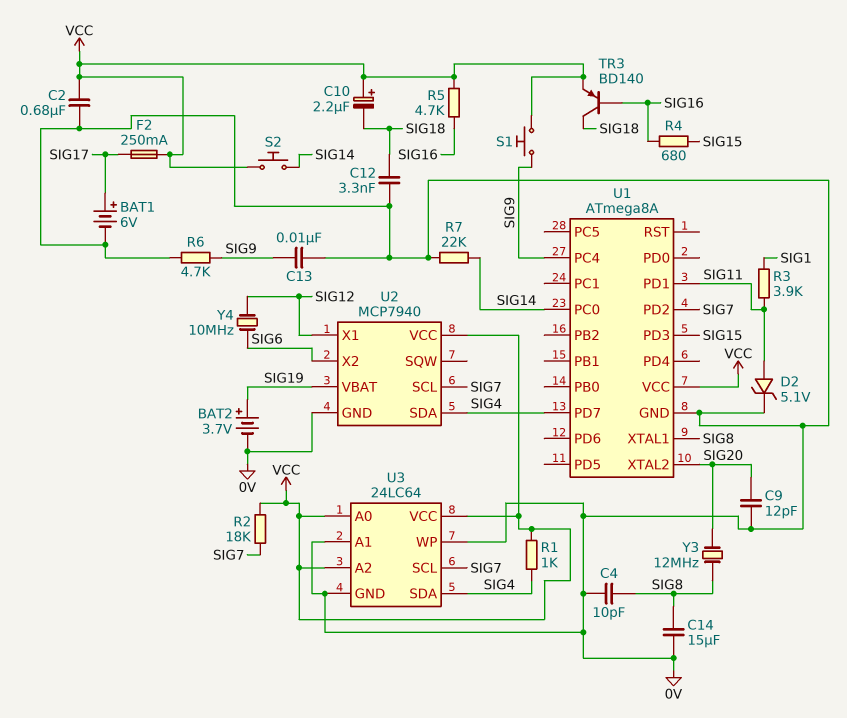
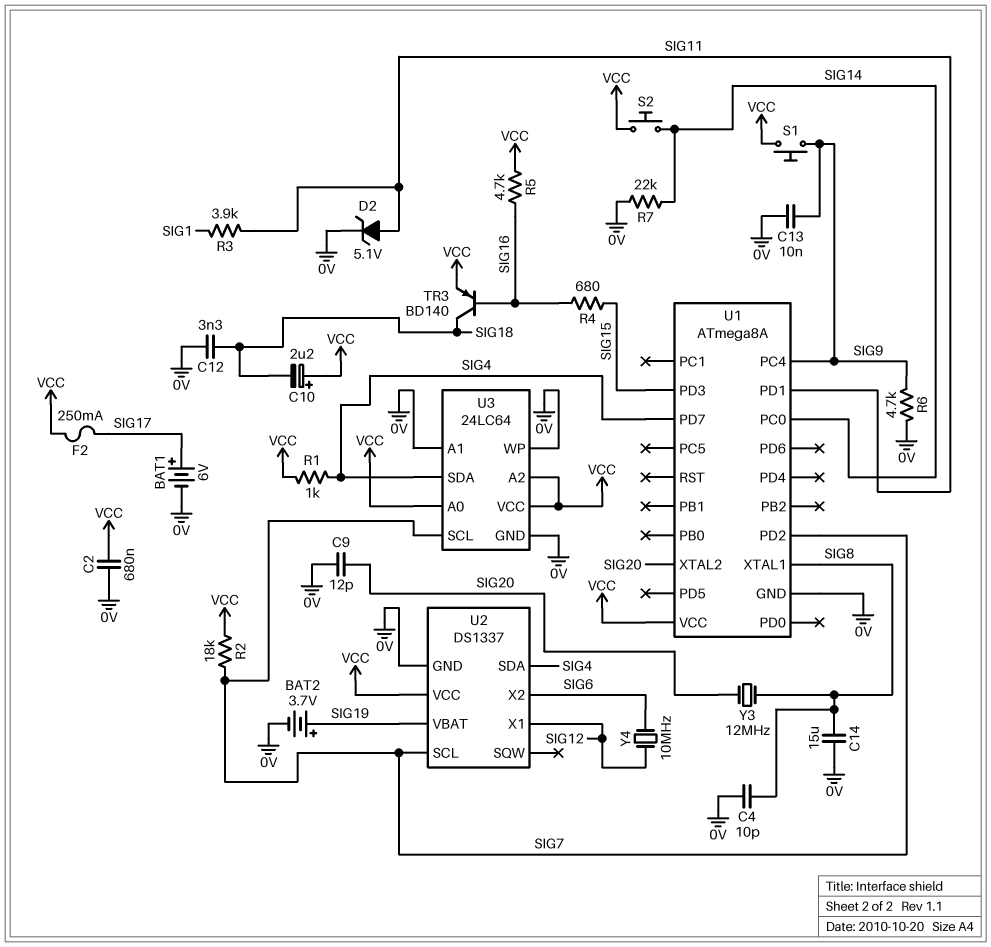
U2: MCP7940 -> DS1337

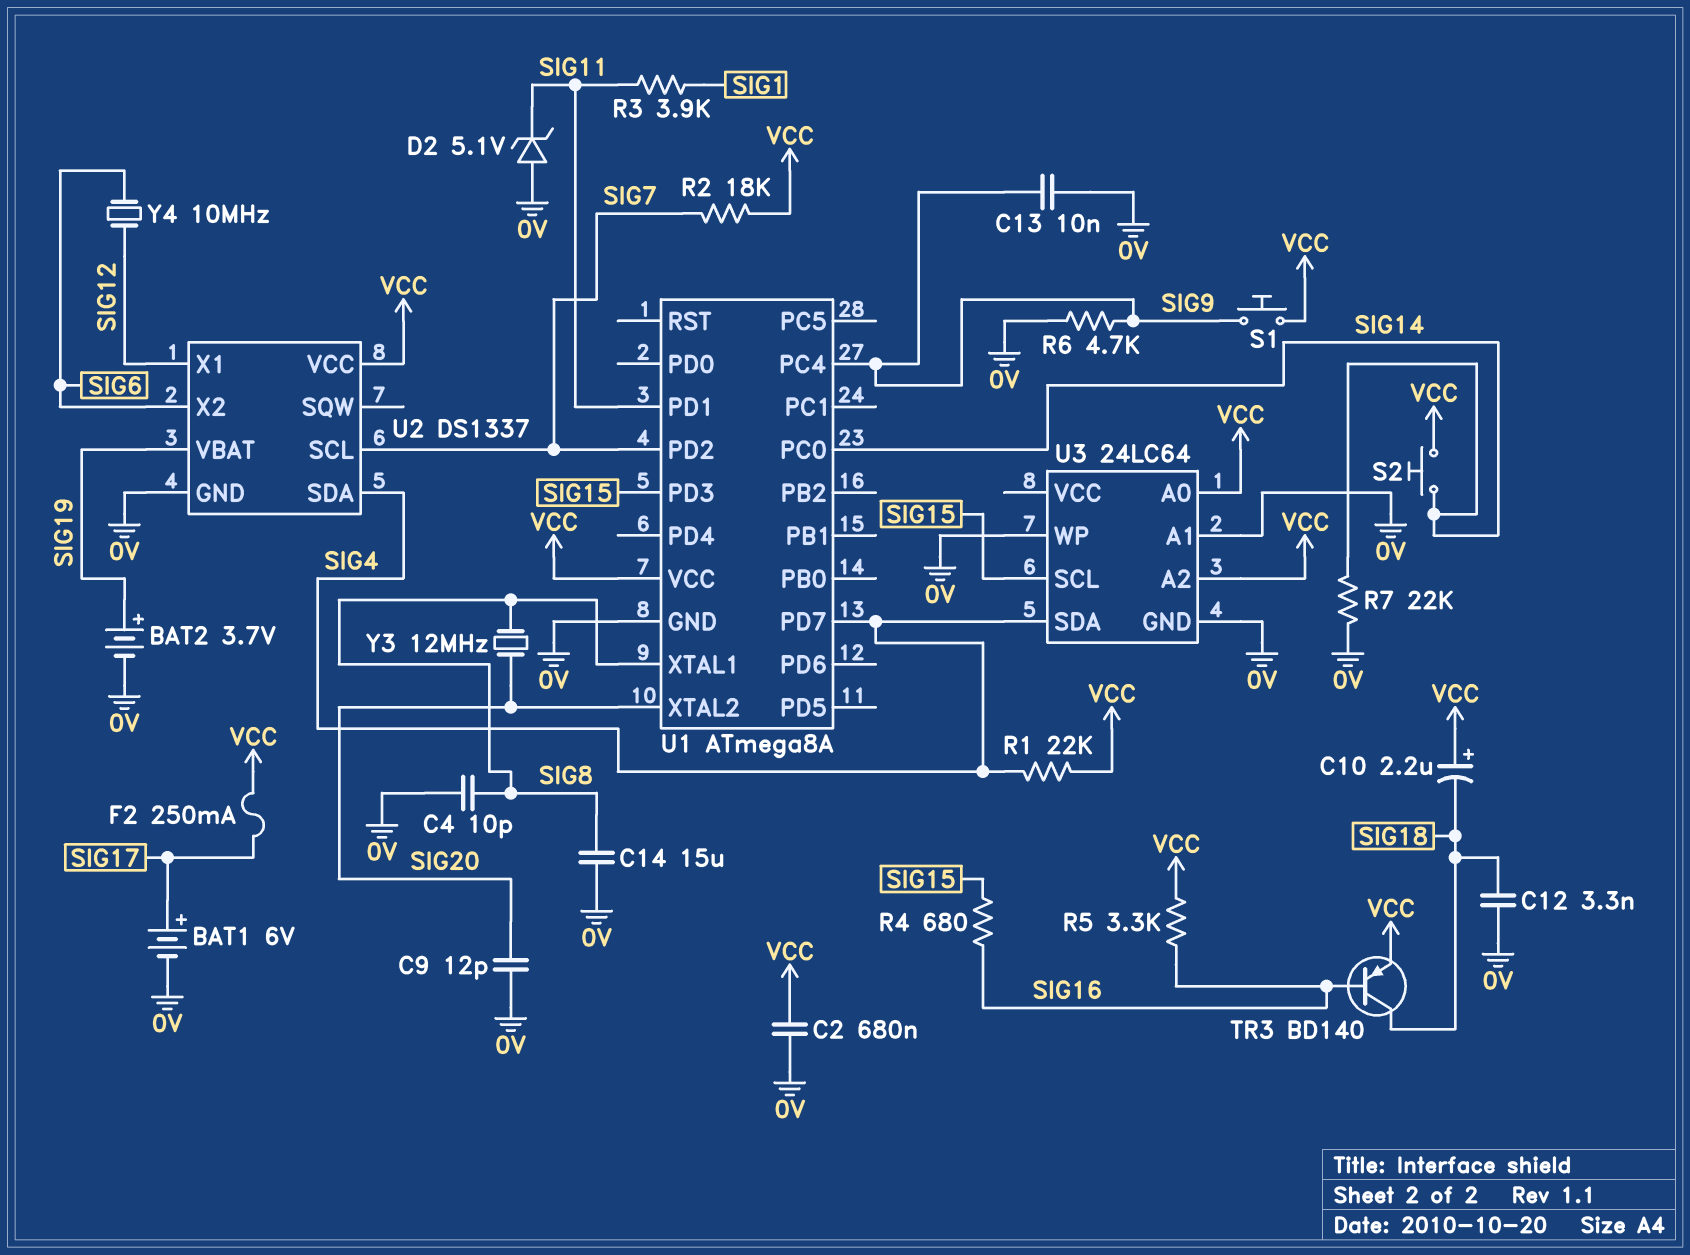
D2: zener 5.1V (A SIG11, K 0V) -> zener 5.1V (A 0V, K SIG11)
R1: 1k (SIG4, VCC) -> 22k (SIG4, VCC)
R5: 4.7k (SIG16, VCC) -> 3.3k (SIG16, VCC)
U3 pin SCL: SIG7 -> SIG15
U3 pin VCC: VCC -> none

